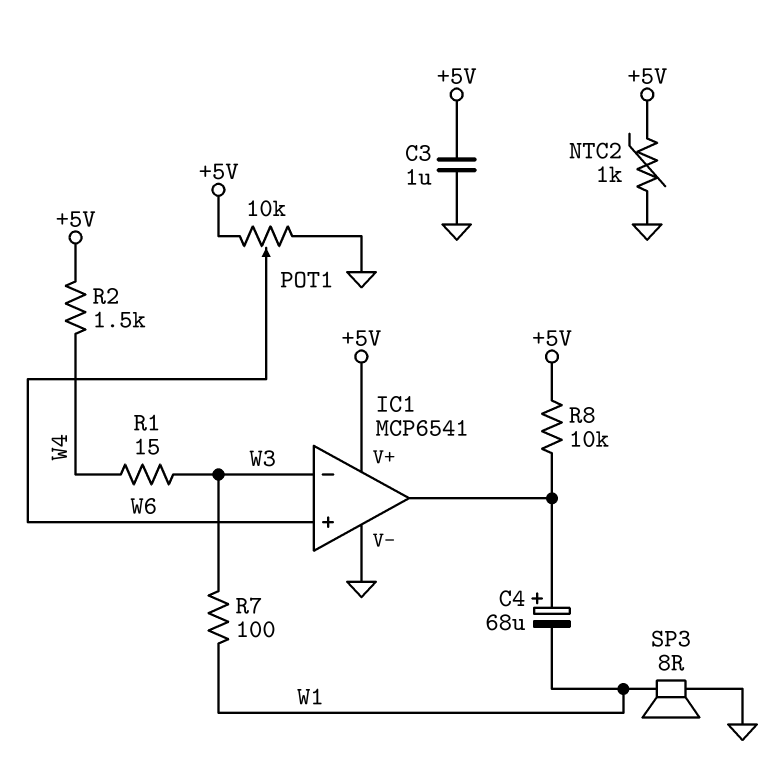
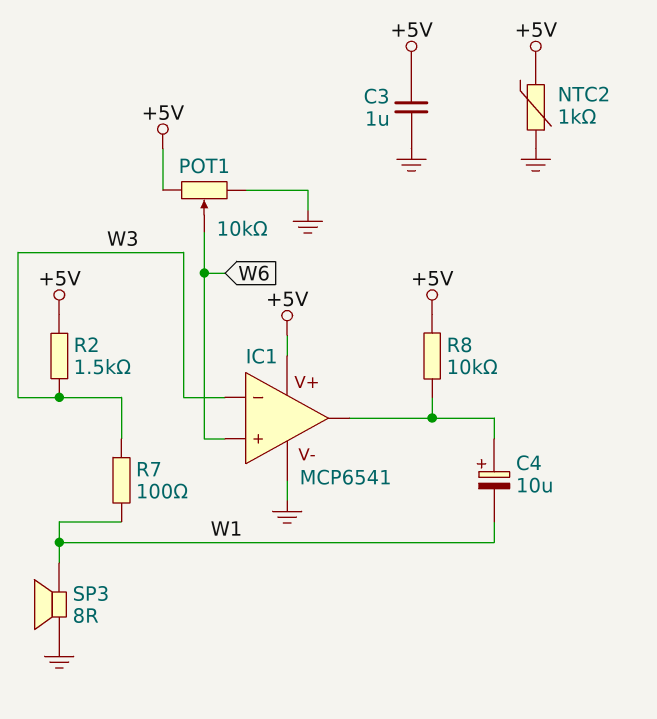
C4: 68uF (plus IC1/out, minus W1) -> 10uF (plus IC1/out, minus W1)
R1: 15 (W3, W4) -> none
R2: 1.5k (+5V, W4) -> 1.5k (+5V, W3)

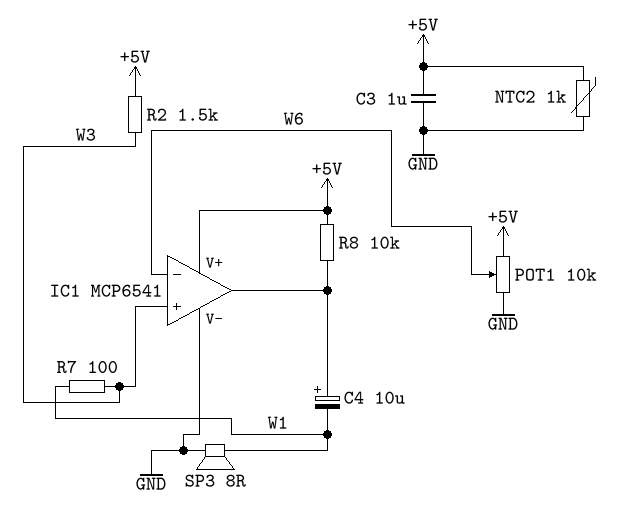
IC1 pin in+: W6 -> W3
IC1 pin in-: W3 -> W6

